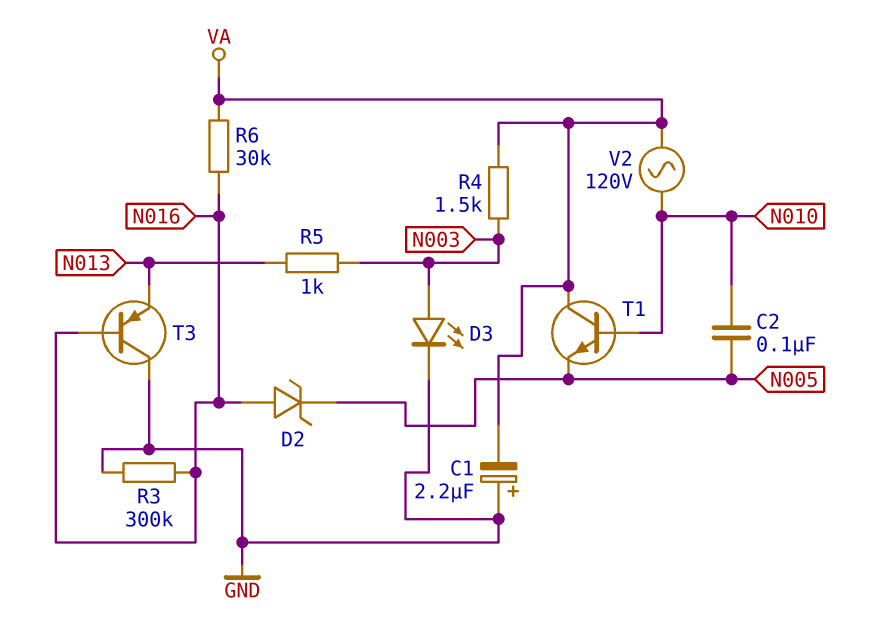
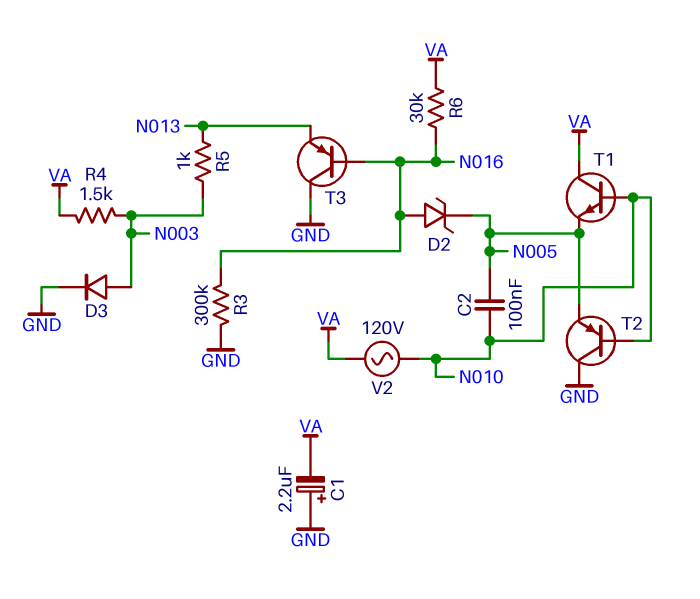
D3: LED (A N003, K GND) -> diode (A N003, K GND)
T2: none -> PNP (B N010, C GND, E N005)

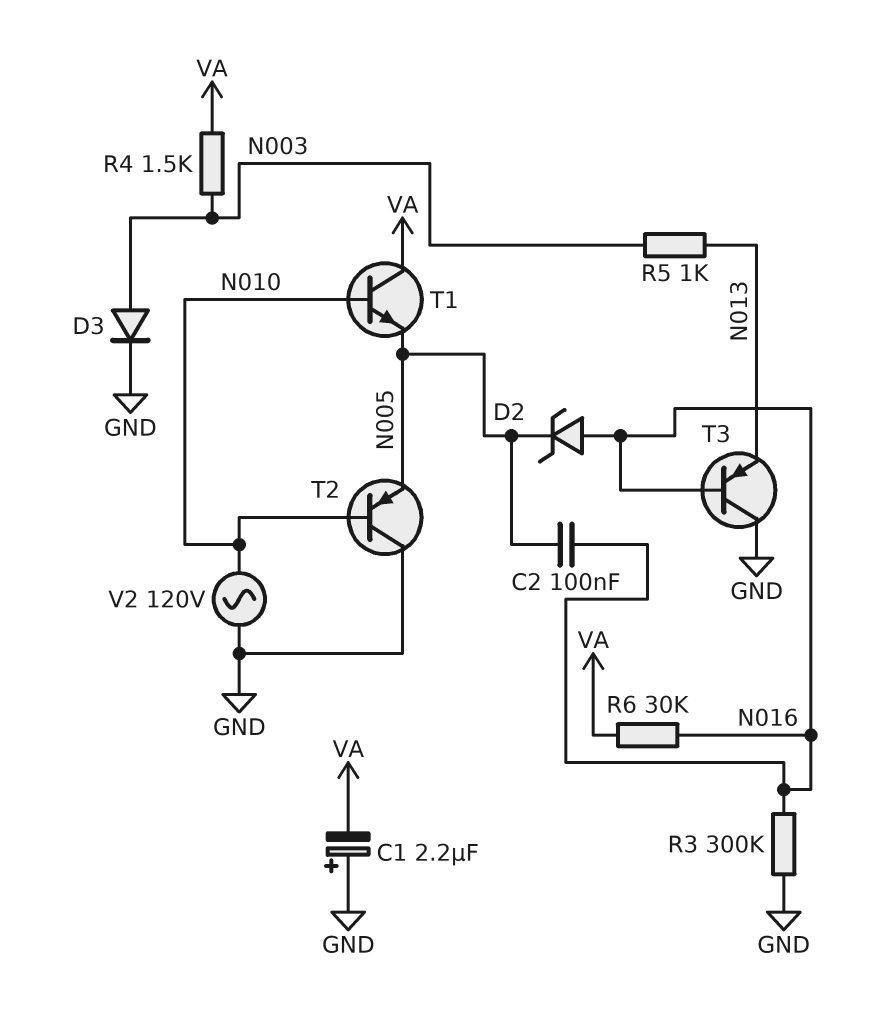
C2: 100nF (N005, N010) -> 100nF (N005, N016)
V2: AC 120V (N010, VA) -> AC 120V (GND, N010)

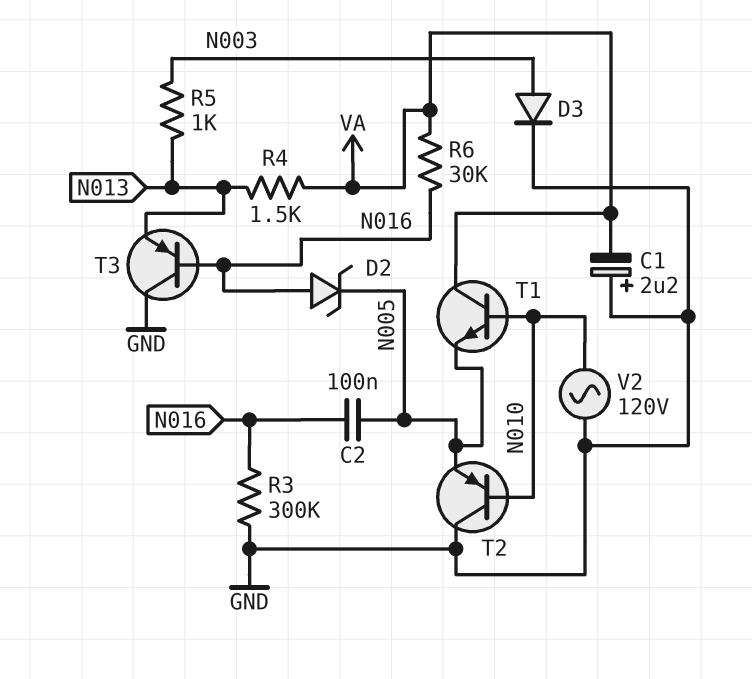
R4: 1.5k (N003, VA) -> 1.5k (N013, VA)

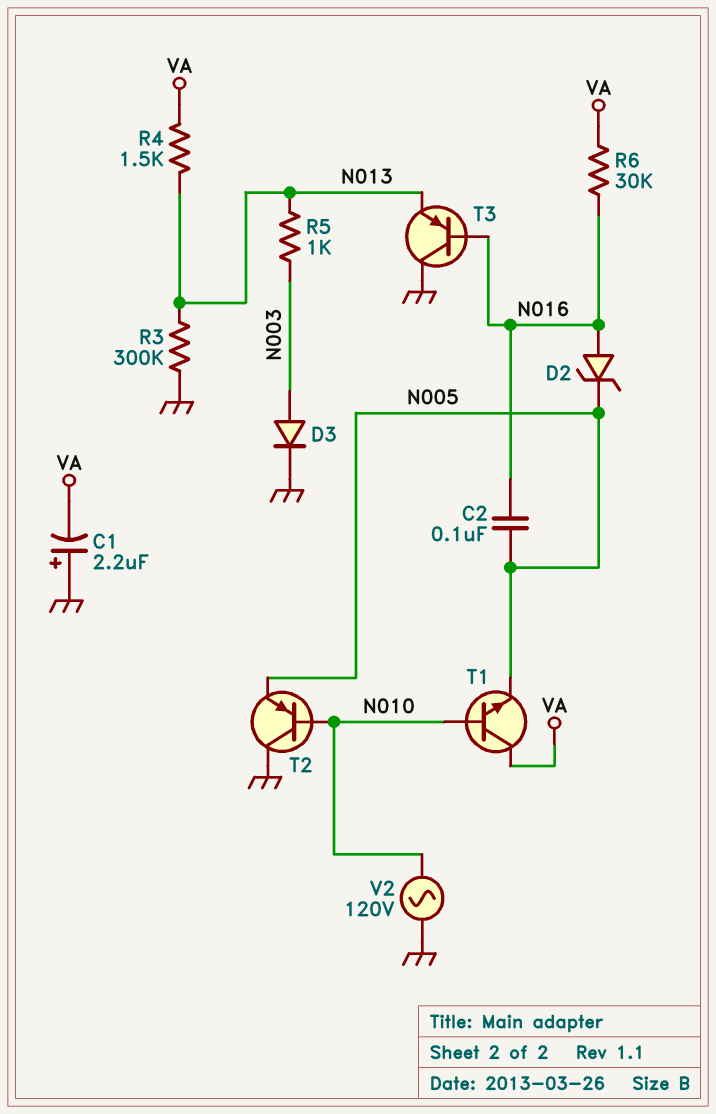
R3: 300k (GND, N016) -> 300k (GND, N013)

